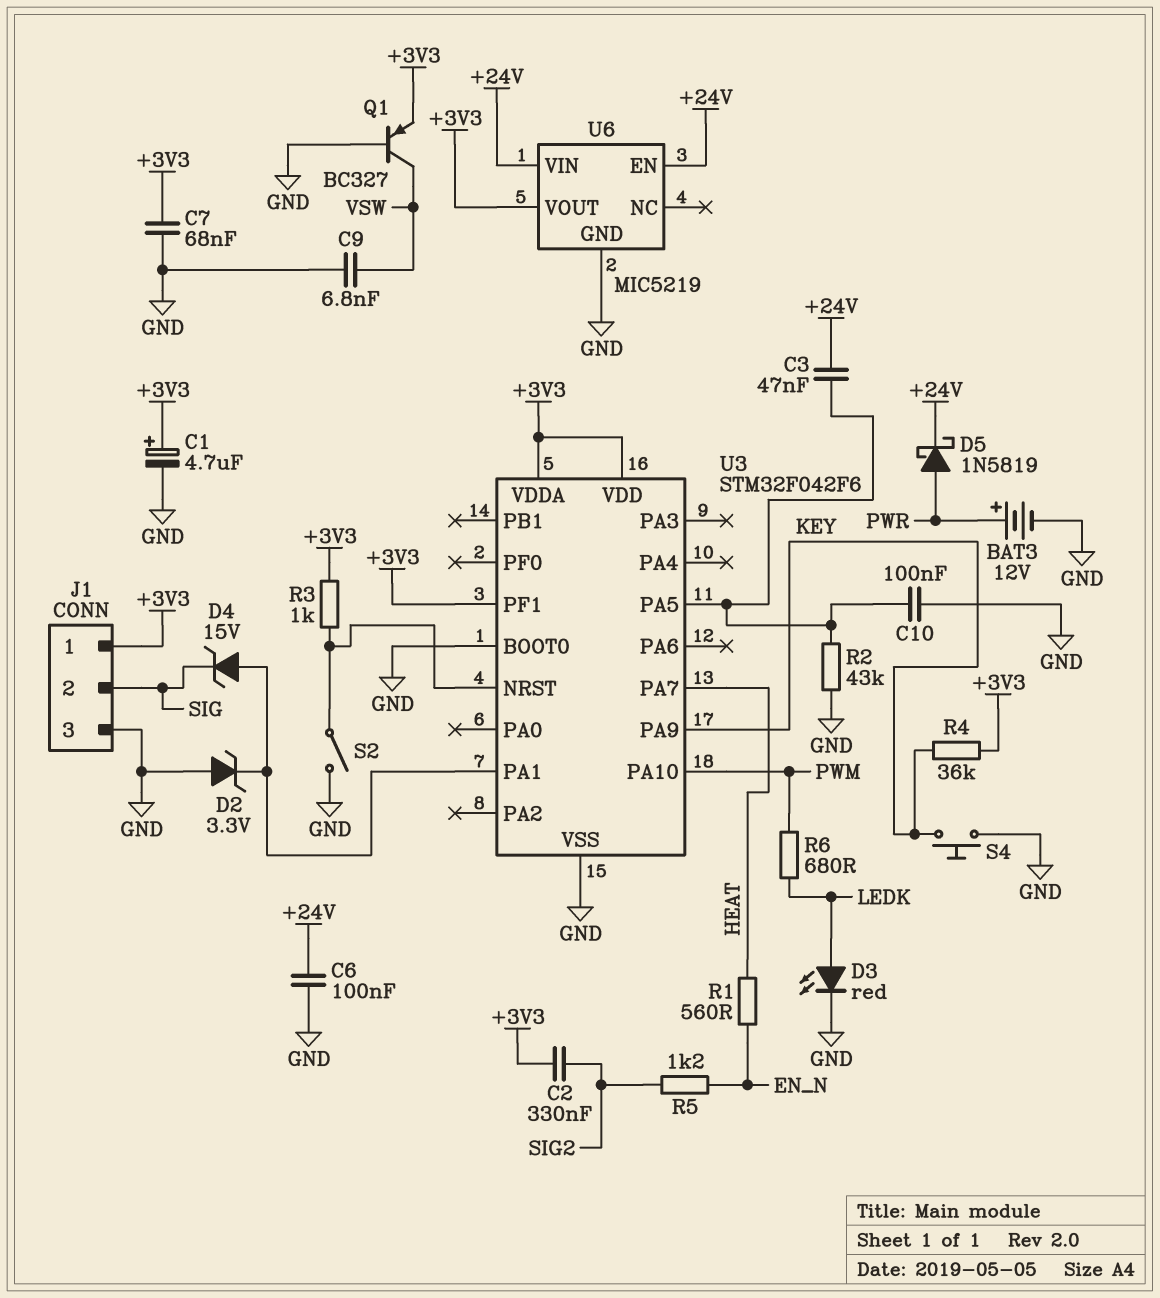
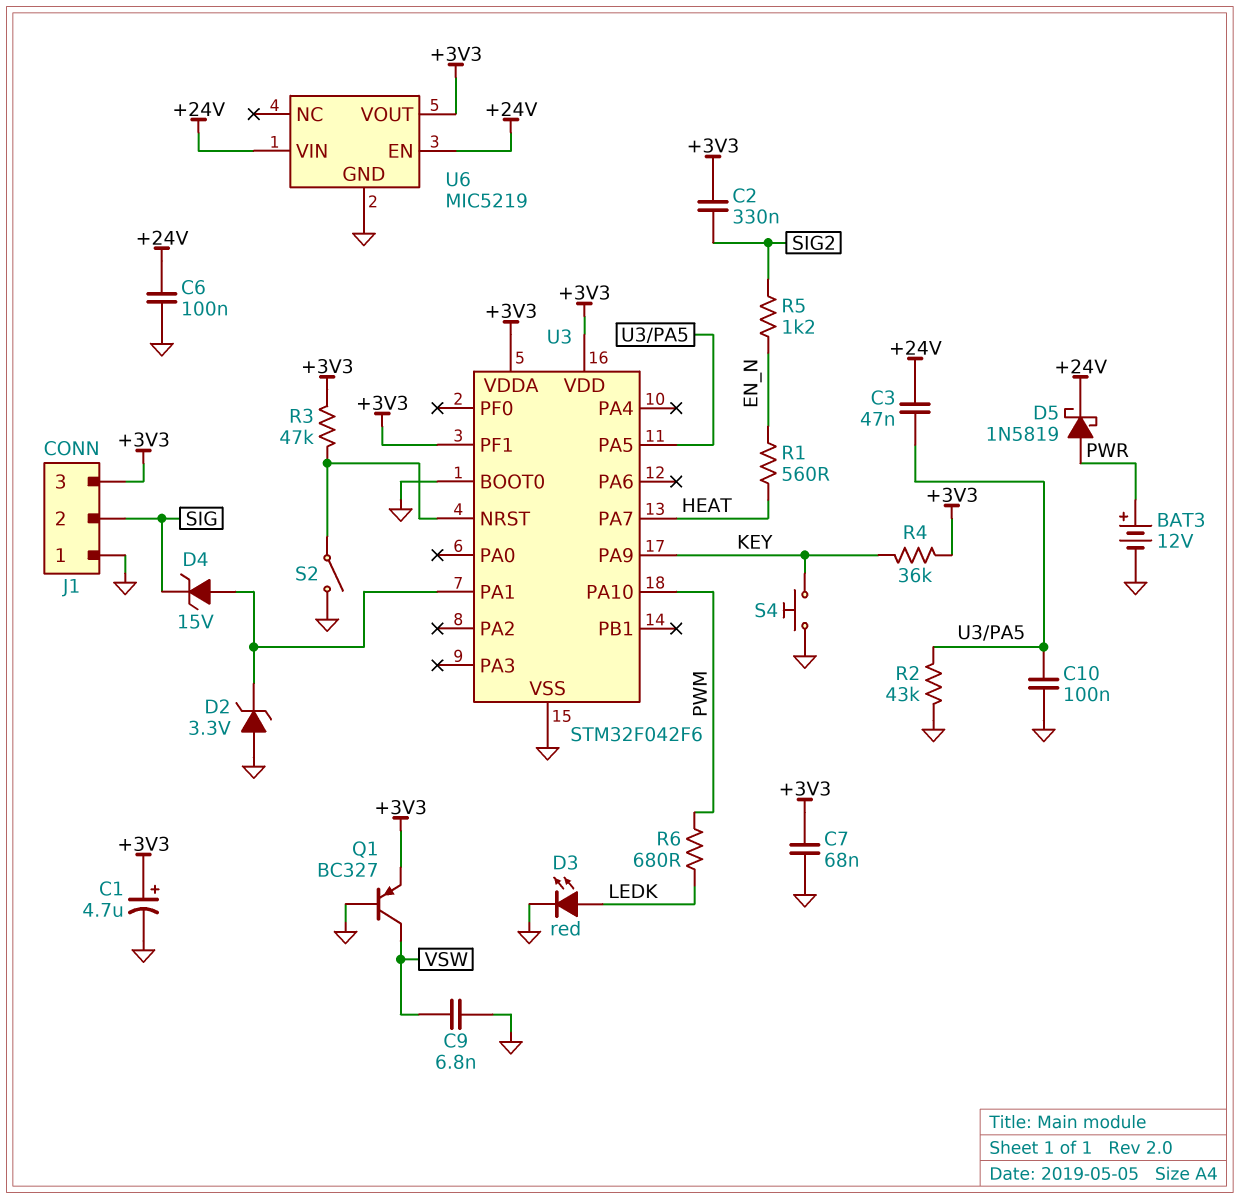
J1 pin 1: +3V3 -> GND
J1 pin 3: GND -> +3V3
R3: 1k (+3V3, U3/NRST) -> 47k (+3V3, U3/NRST)

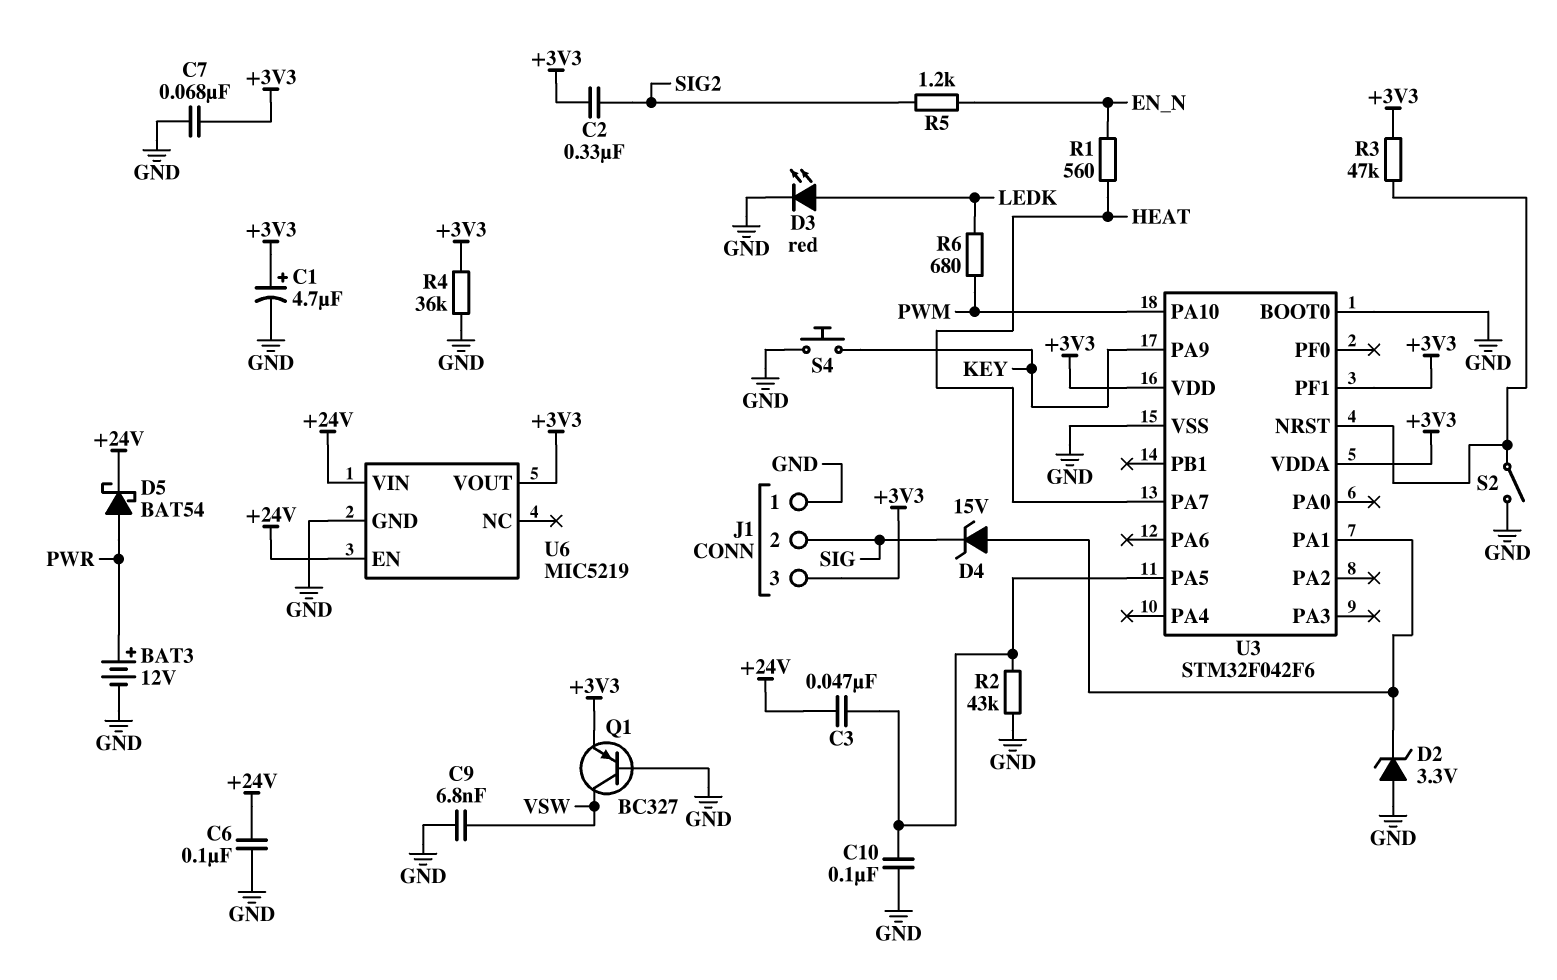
D5: schottky 1N5819 (A PWR, K +24V) -> schottky BAT54 (A PWR, K +24V)
R4: 36k (+3V3, KEY) -> 36k (+3V3, GND)

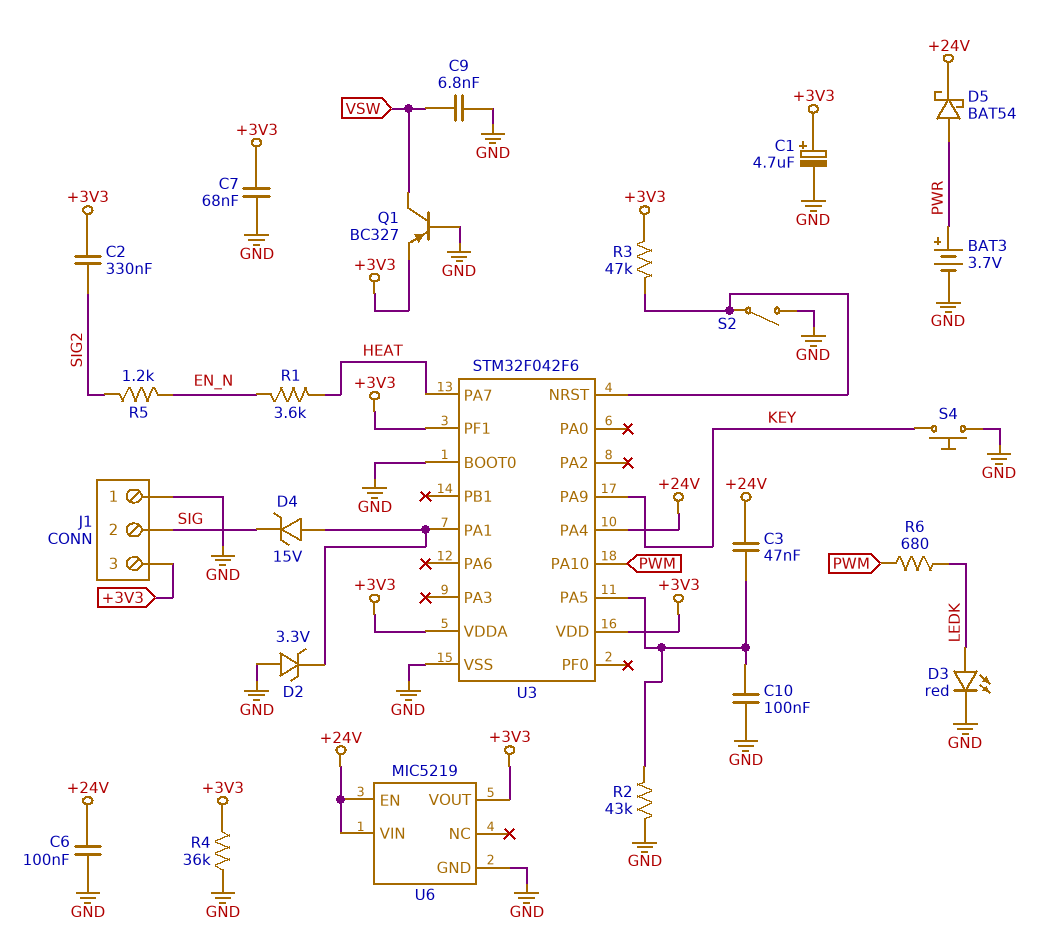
BAT3: 12V (plus PWR, minus GND) -> 3.7V (plus PWR, minus GND)
R1: 560 (EN_N, HEAT) -> 3.6k (EN_N, HEAT)
U3 pin PA4: none -> +24V

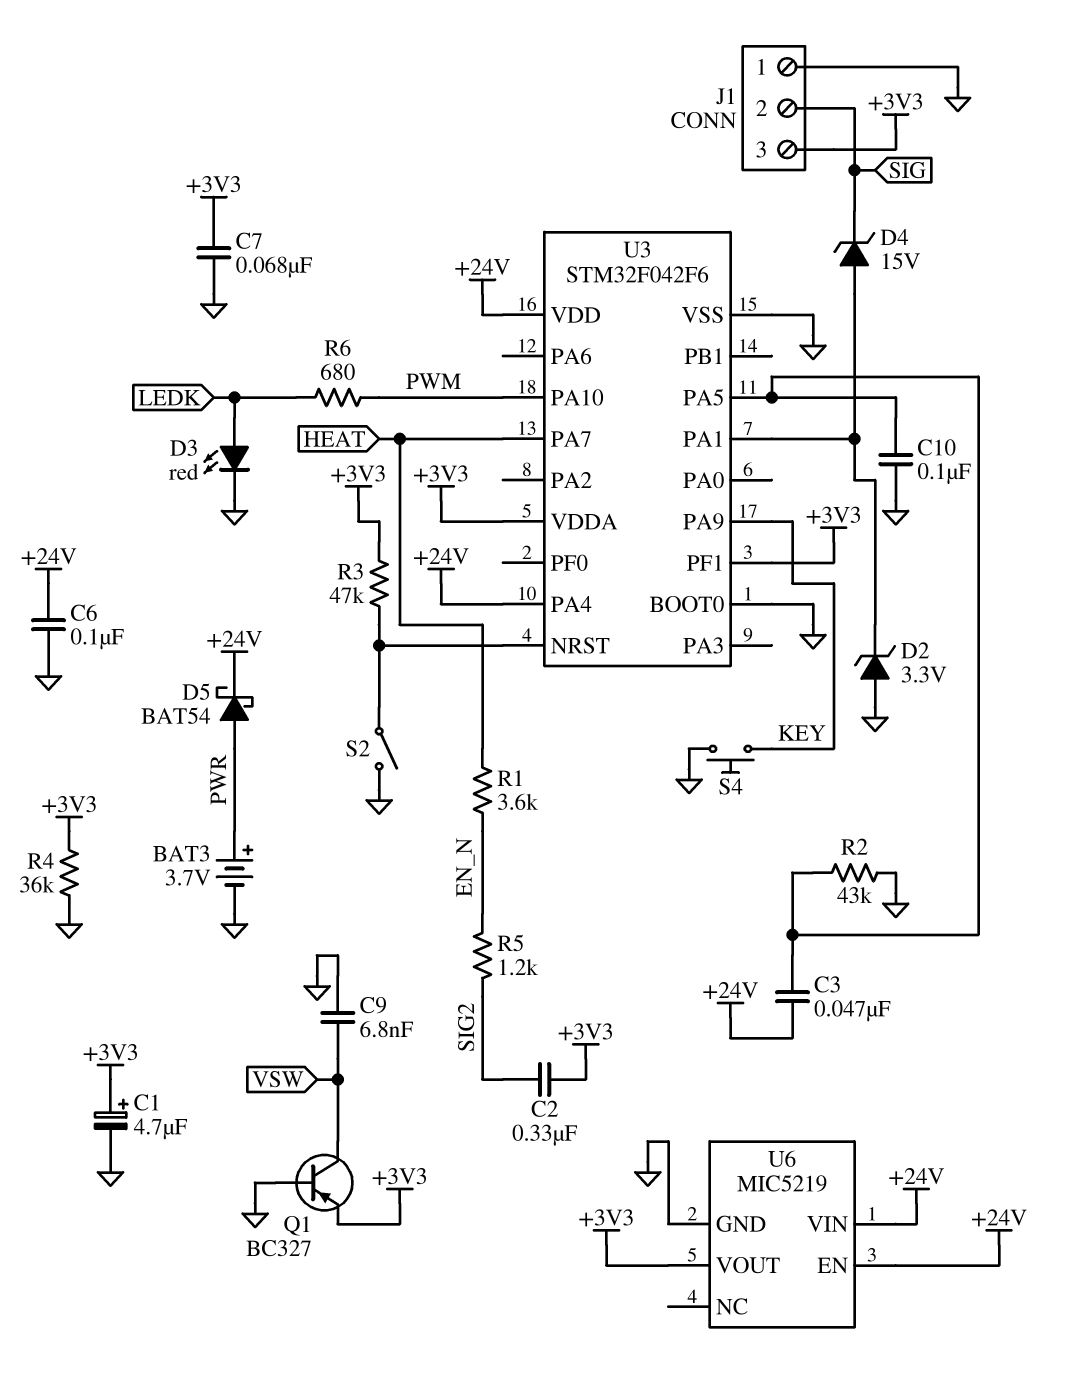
U3 pin VDD: +3V3 -> +24V

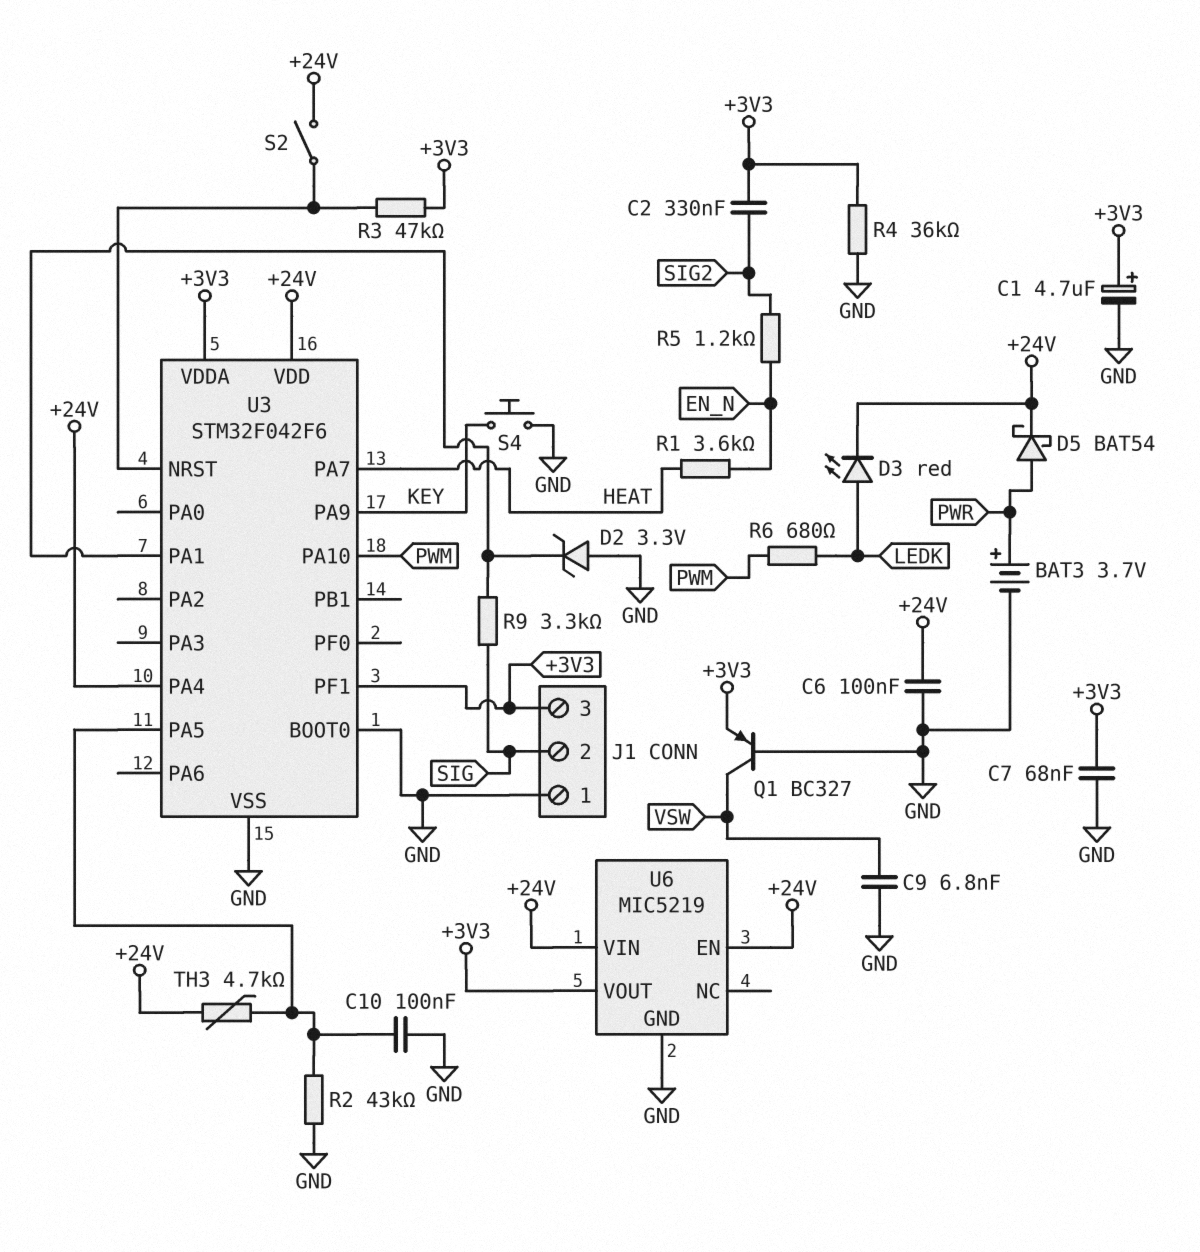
C3: 47nF (+24V, U3/PA5) -> none
D3: LED red (A LEDK, K GND) -> LED red (A LEDK, K +24V)
D4: zener 15V (A U3/PA1, K SIG) -> none
R9: none -> 3.3k (SIG, U3/PA1)
S2: switch (GND, U3/NRST) -> switch (+24V, U3/NRST)
TH3: none -> 4.7k (+24V, U3/PA5)

